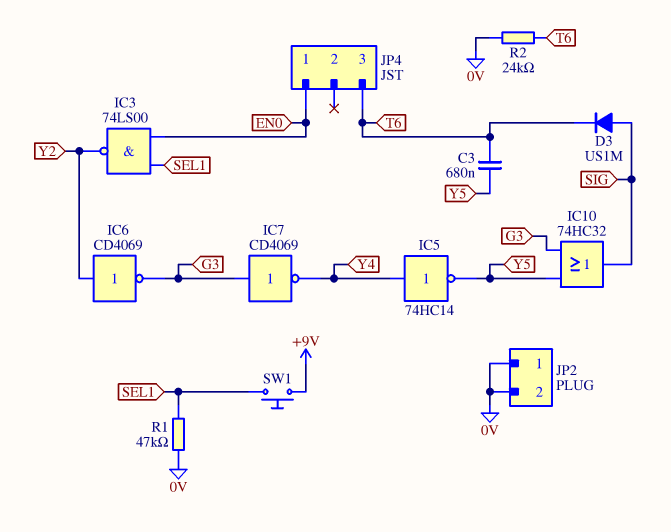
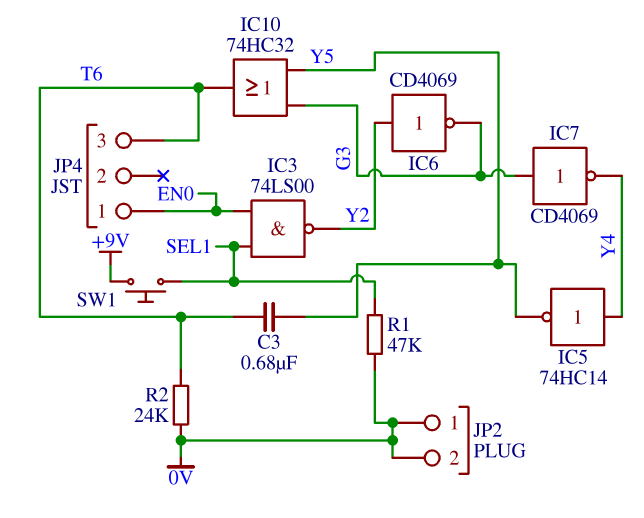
D3: diode US1M (A SIG, K T6) -> none
IC10: OR 74HC32 (in G3, in Y5, out SIG) -> OR 74HC32 (in G3, in Y5, out T6)

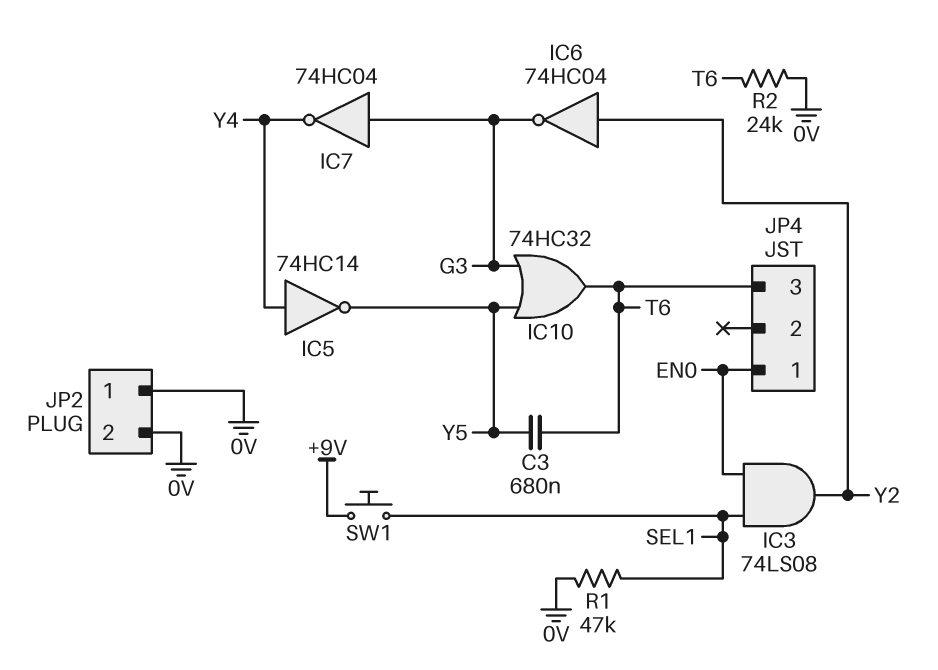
IC3: NAND 74LS00 (in EN0, in SEL1, out Y2) -> AND 74LS08 (in EN0, in SEL1, out Y2)
IC6: NOT CD4069 (in Y2, out G3) -> NOT 74HC04 (in Y2, out G3)
IC7: NOT CD4069 (in G3, out Y4) -> NOT 74HC04 (in G3, out Y4)

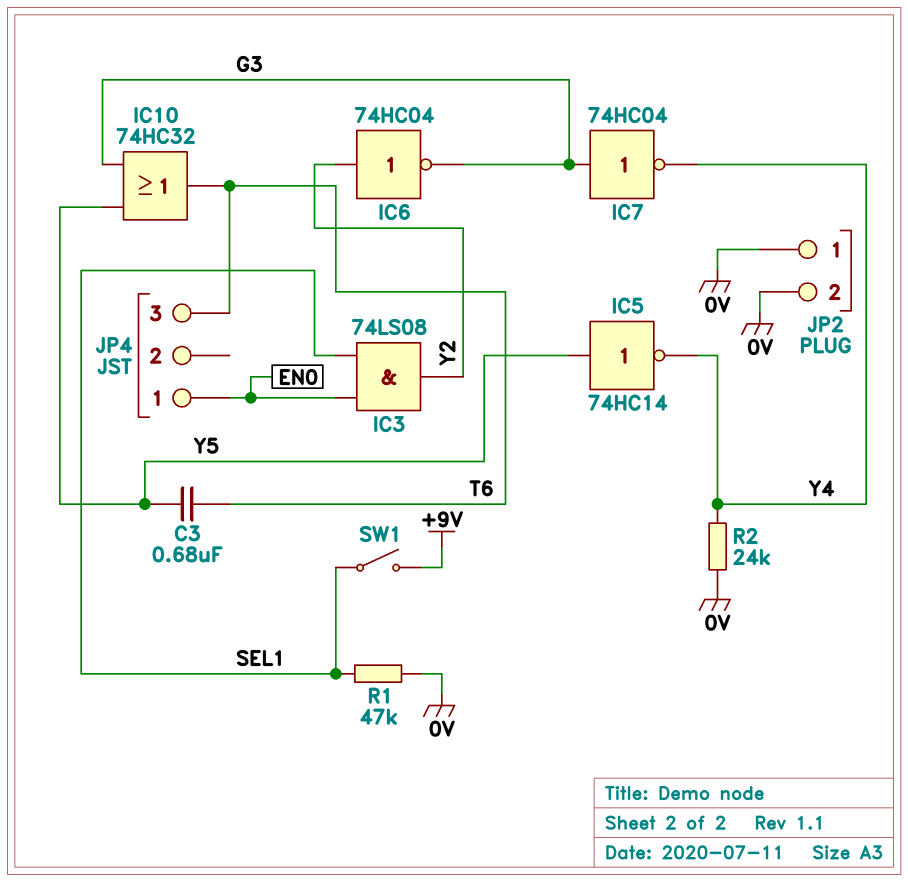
IC5: NOT 74HC14 (in Y4, out Y5) -> NOT 74HC14 (in Y5, out Y4)
R2: 24k (0V, T6) -> 24k (0V, Y4)
SW1: button (+9V, SEL1) -> switch (+9V, SEL1)

